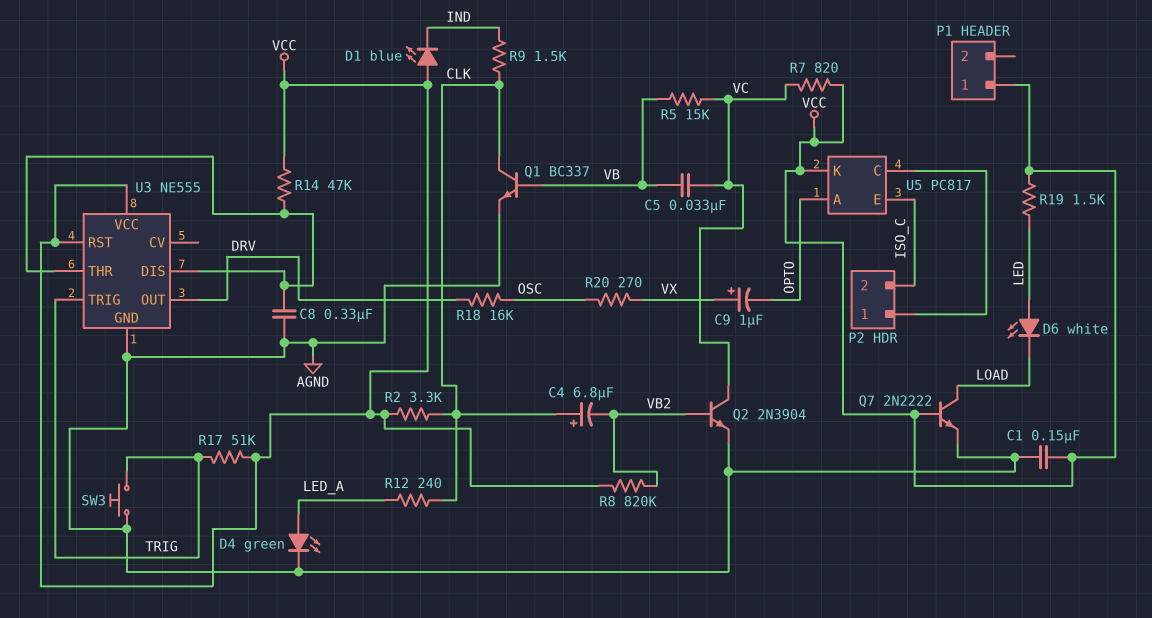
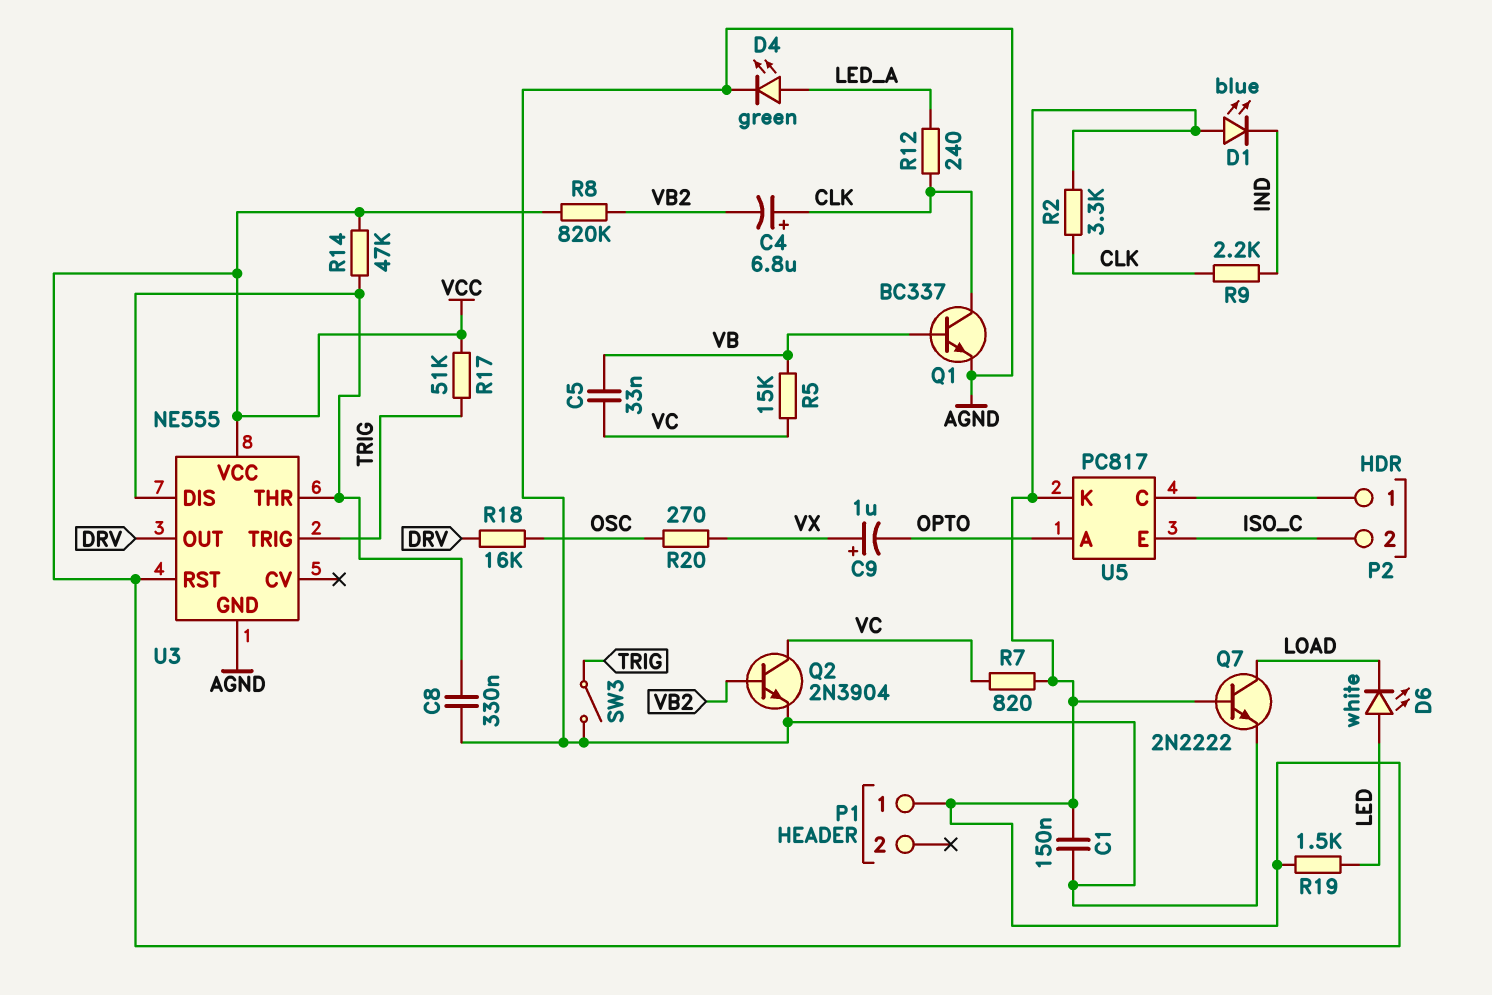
R9: 1.5k (CLK, IND) -> 2.2k (CLK, IND)
SW3: button (AGND, TRIG) -> switch (AGND, TRIG)

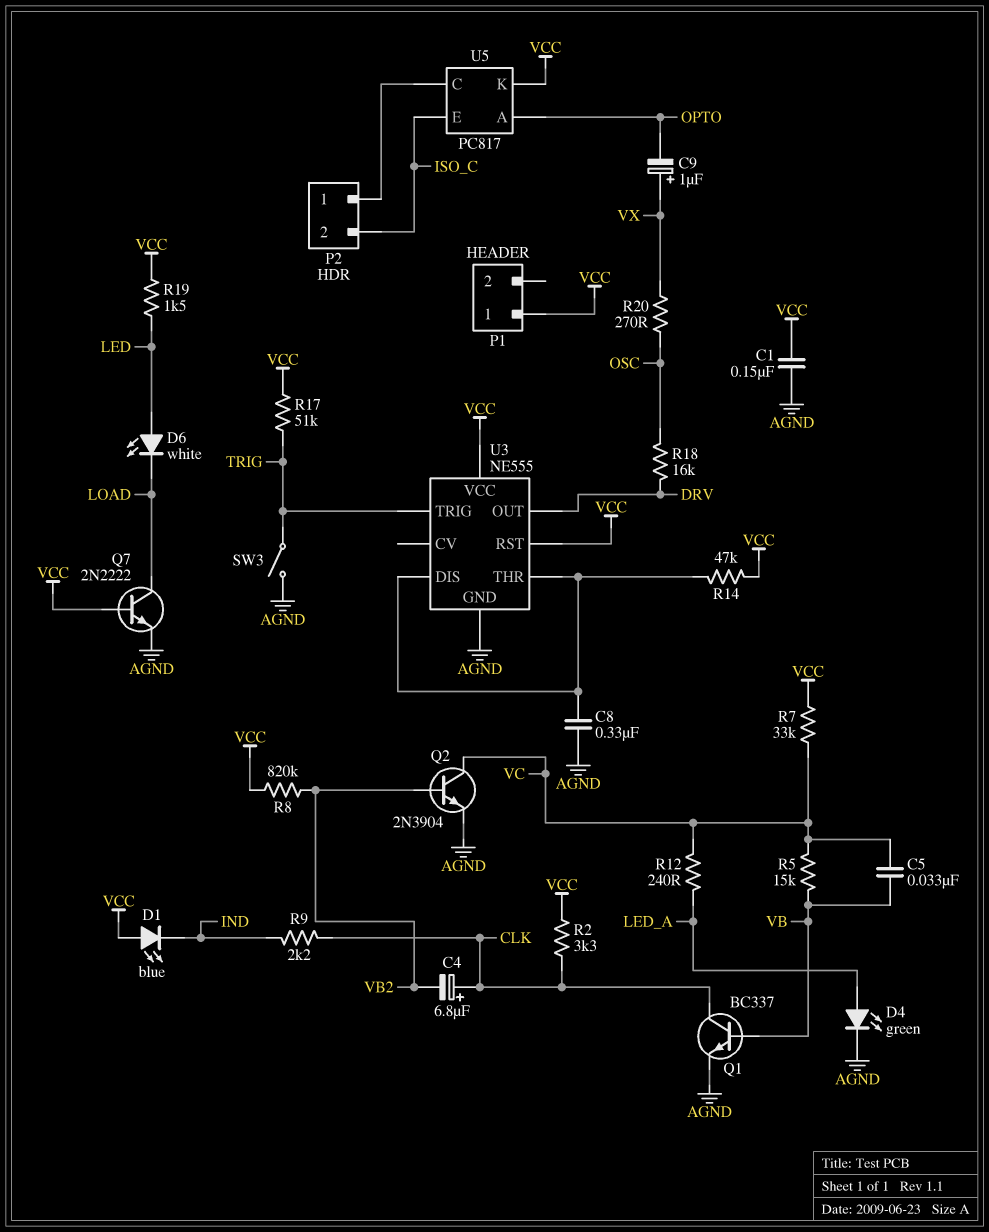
R7: 820 (VC, VCC) -> 33k (VC, VCC)
R12: 240 (CLK, LED_A) -> 240 (LED_A, VC)

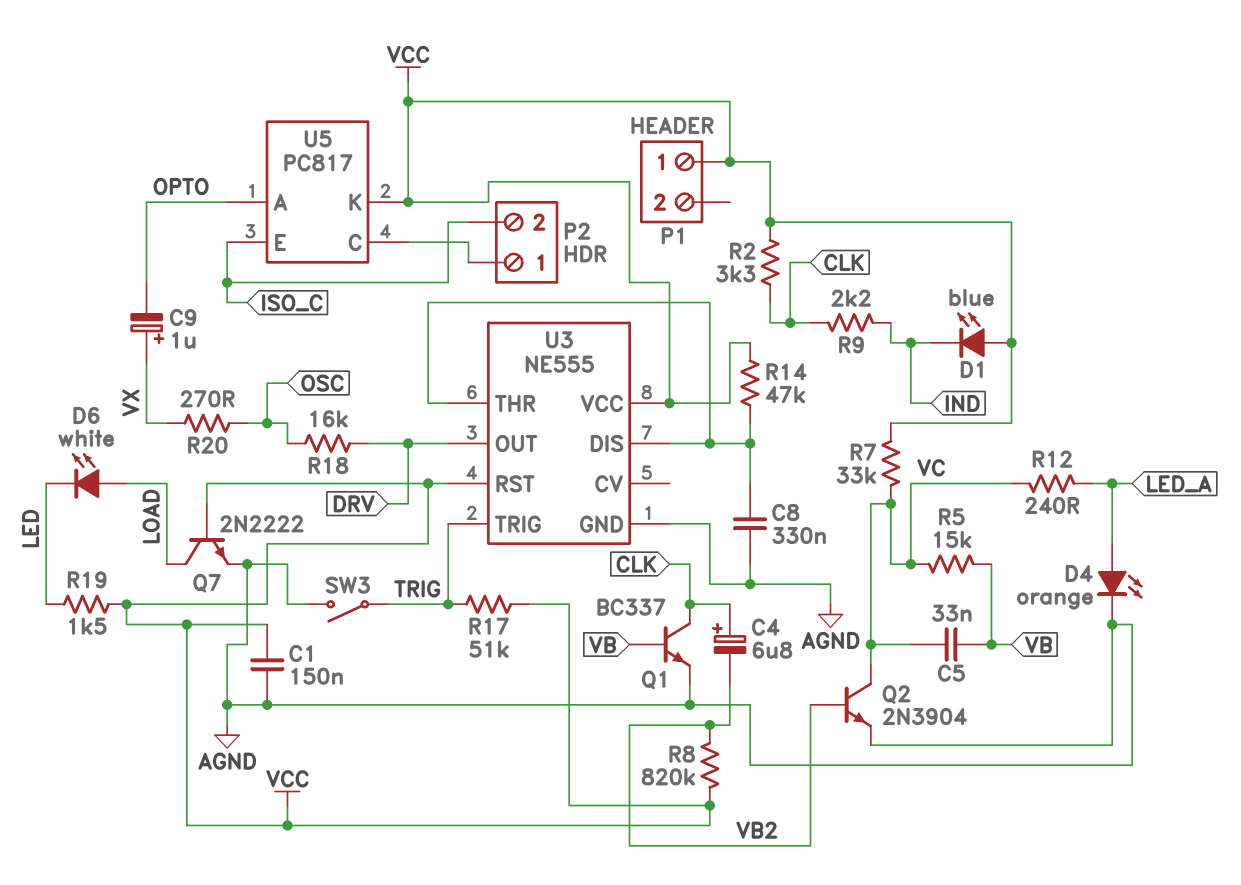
D4: LED green (A LED_A, K AGND) -> LED orange (A LED_A, K AGND)
D6: LED white (A LED, K LOAD) -> LED white (A LOAD, K LED)

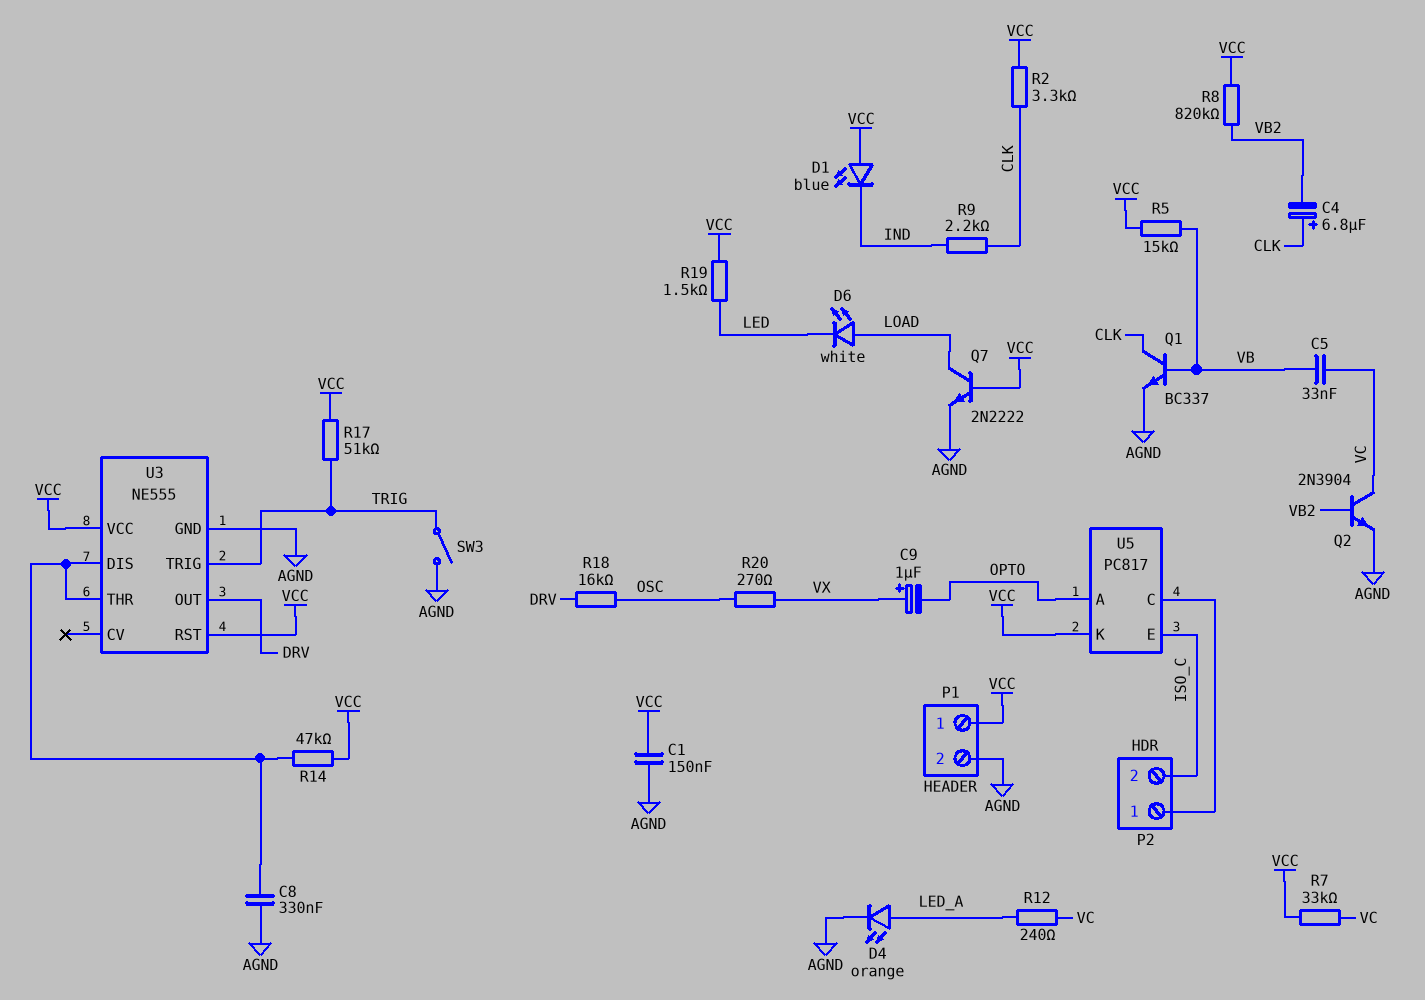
P1 pin 2: none -> AGND
R5: 15k (VB, VC) -> 15k (VB, VCC)

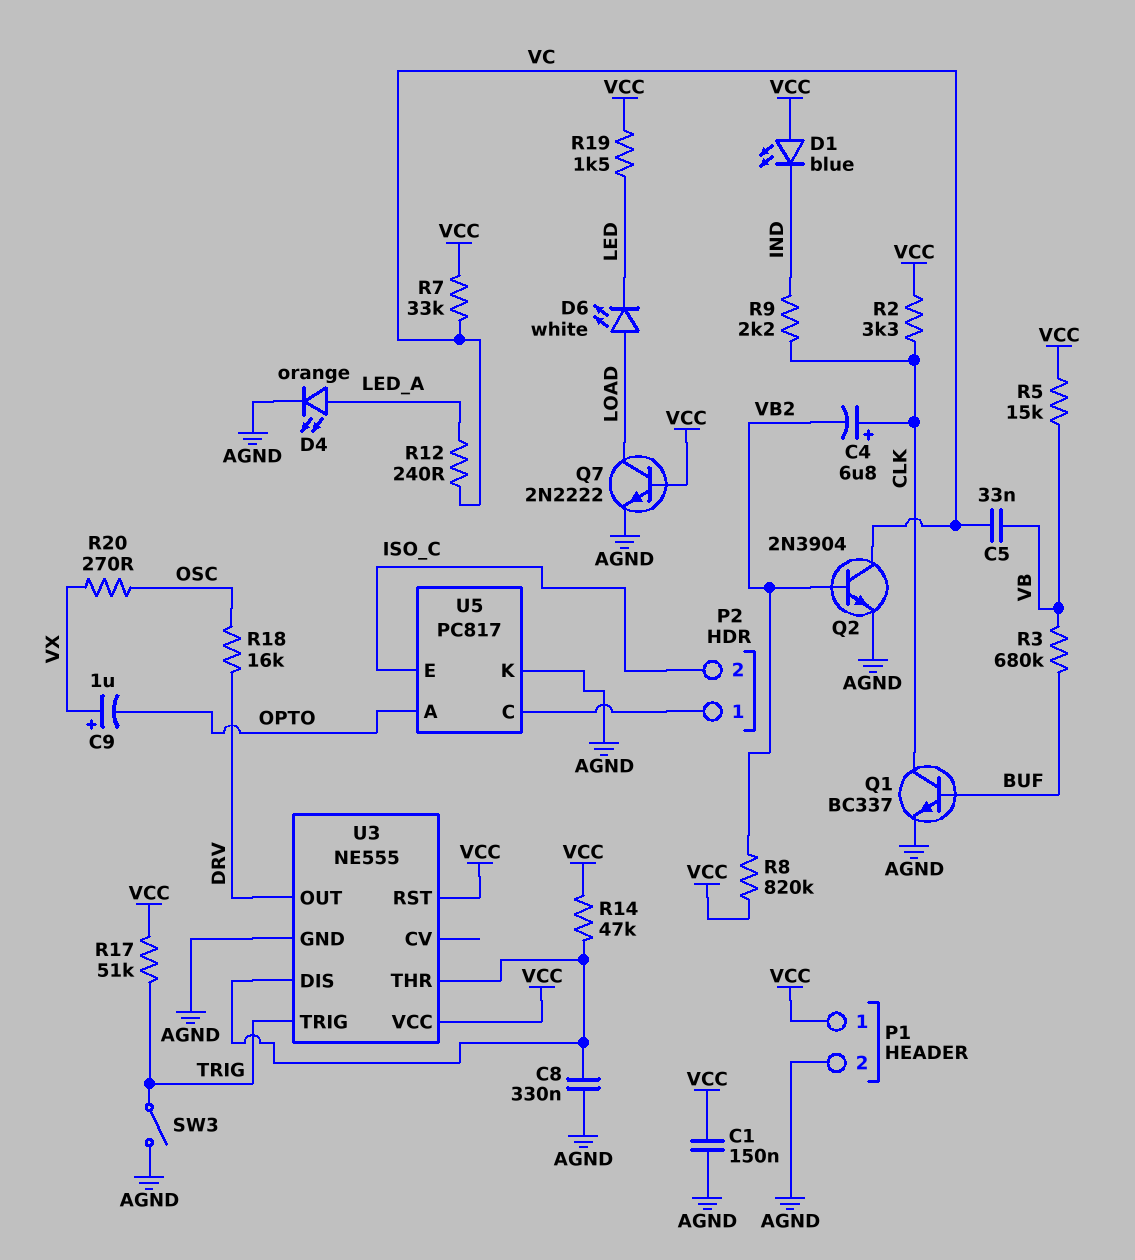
Q1: NPN BC337 (B VB, C CLK, E AGND) -> NPN BC337 (B BUF, C CLK, E AGND)
R3: none -> 680k (BUF, VB)
U5 pin K: VCC -> AGND

